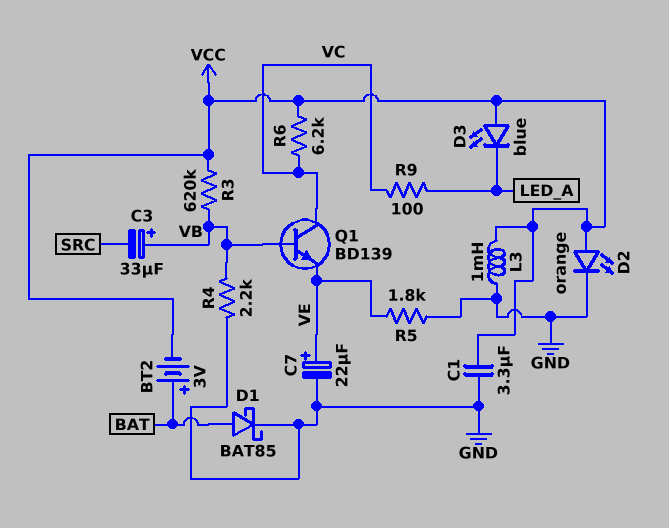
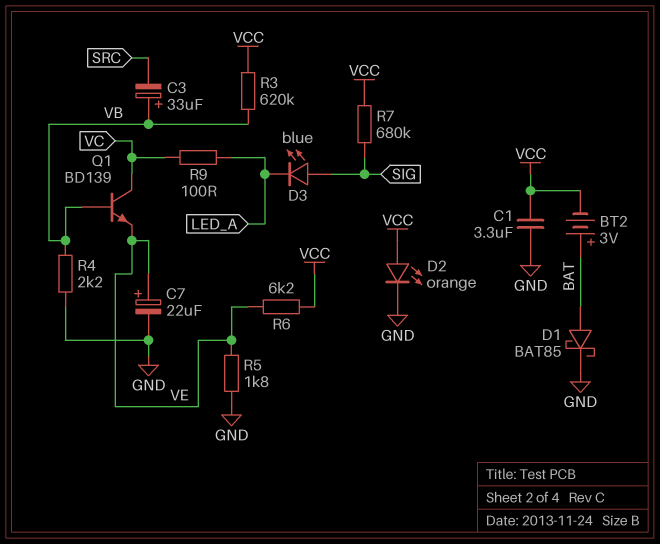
D3: LED blue (A VCC, K LED_A) -> LED blue (A SIG, K LED_A)
L3: 1mH (GND, VCC) -> none
R6: 6.2k (VC, VCC) -> 6.2k (VCC, VE)
R7: none -> 680k (SIG, VCC)

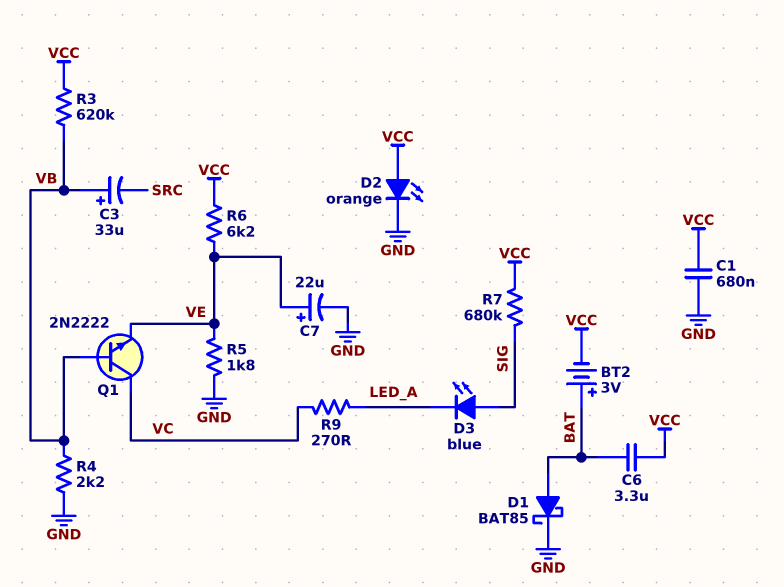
C1: 3.3uF (GND, VCC) -> 680nF (GND, VCC)
C6: none -> 3.3uF (BAT, VCC)
Q1: NPN BD139 (B VB, C VC, E VE) -> NPN 2N2222 (B VB, C VC, E VE)
R9: 100 (LED_A, VC) -> 270 (LED_A, VC)

